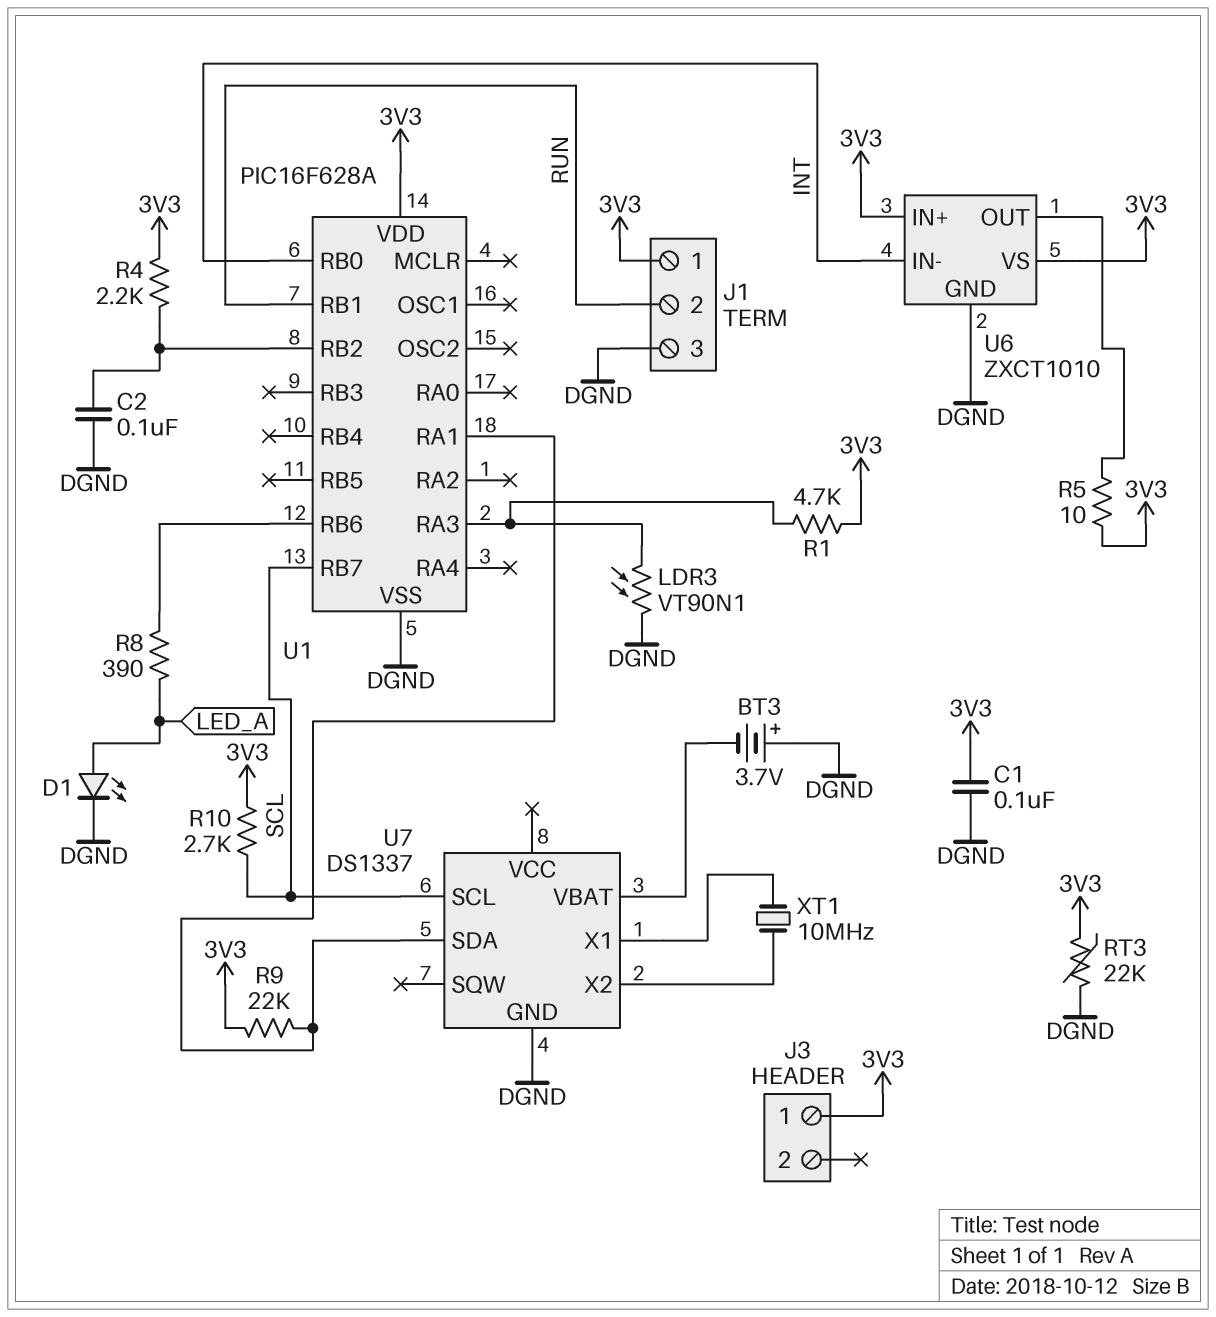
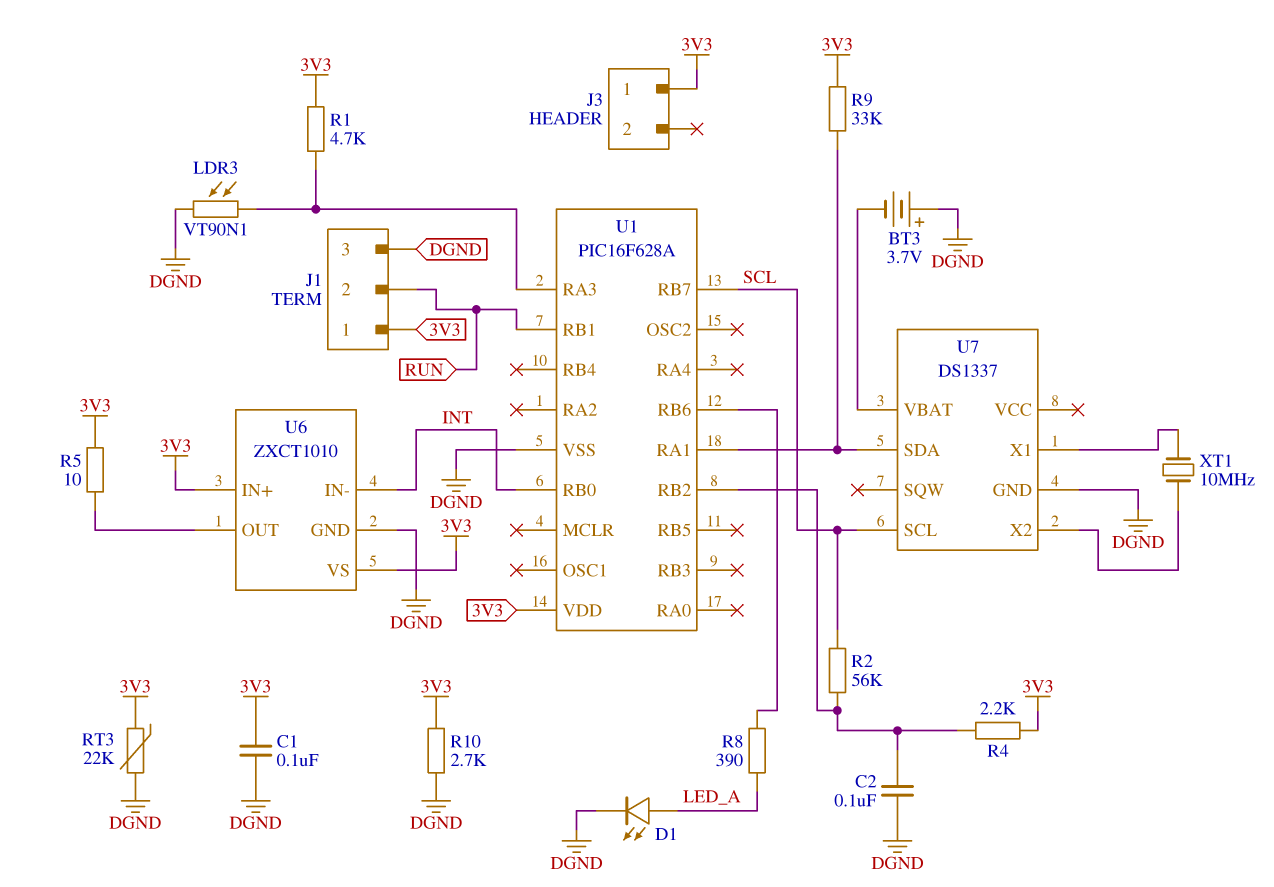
R2: none -> 56k (SCL, U1/RB2)
R9: 22k (3V3, U1/RA1) -> 33k (3V3, U1/RA1)
R10: 2.7k (3V3, SCL) -> 2.7k (3V3, DGND)

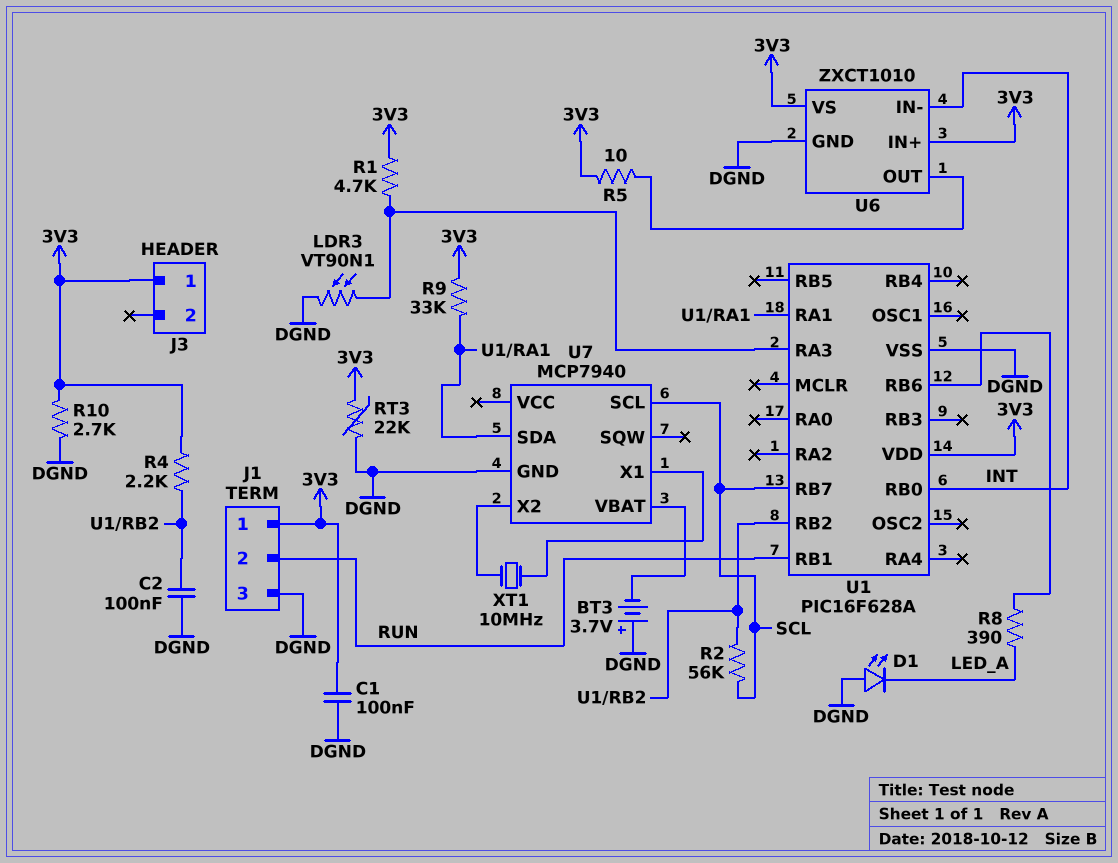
D1: LED (A LED_A, K DGND) -> LED (A DGND, K LED_A)
U7: DS1337 -> MCP7940

